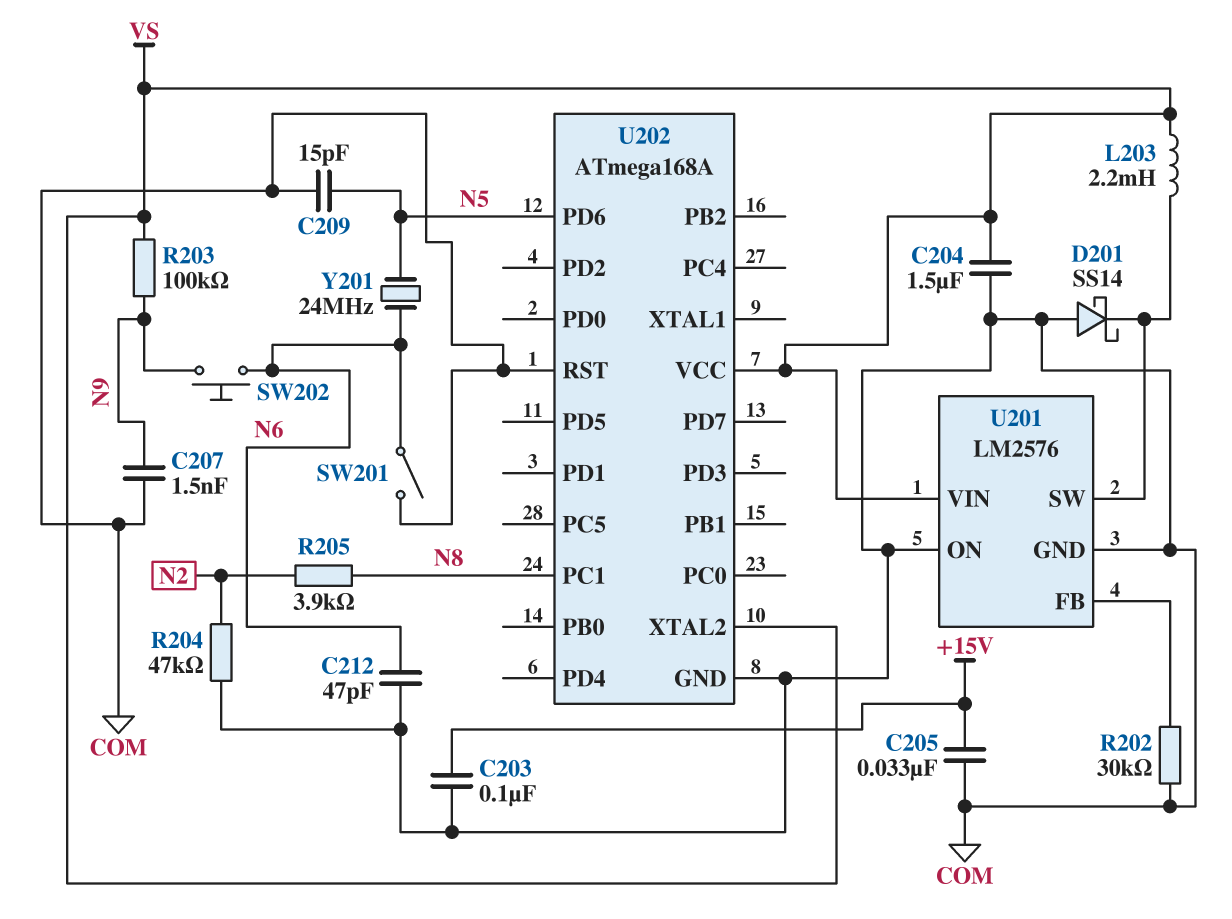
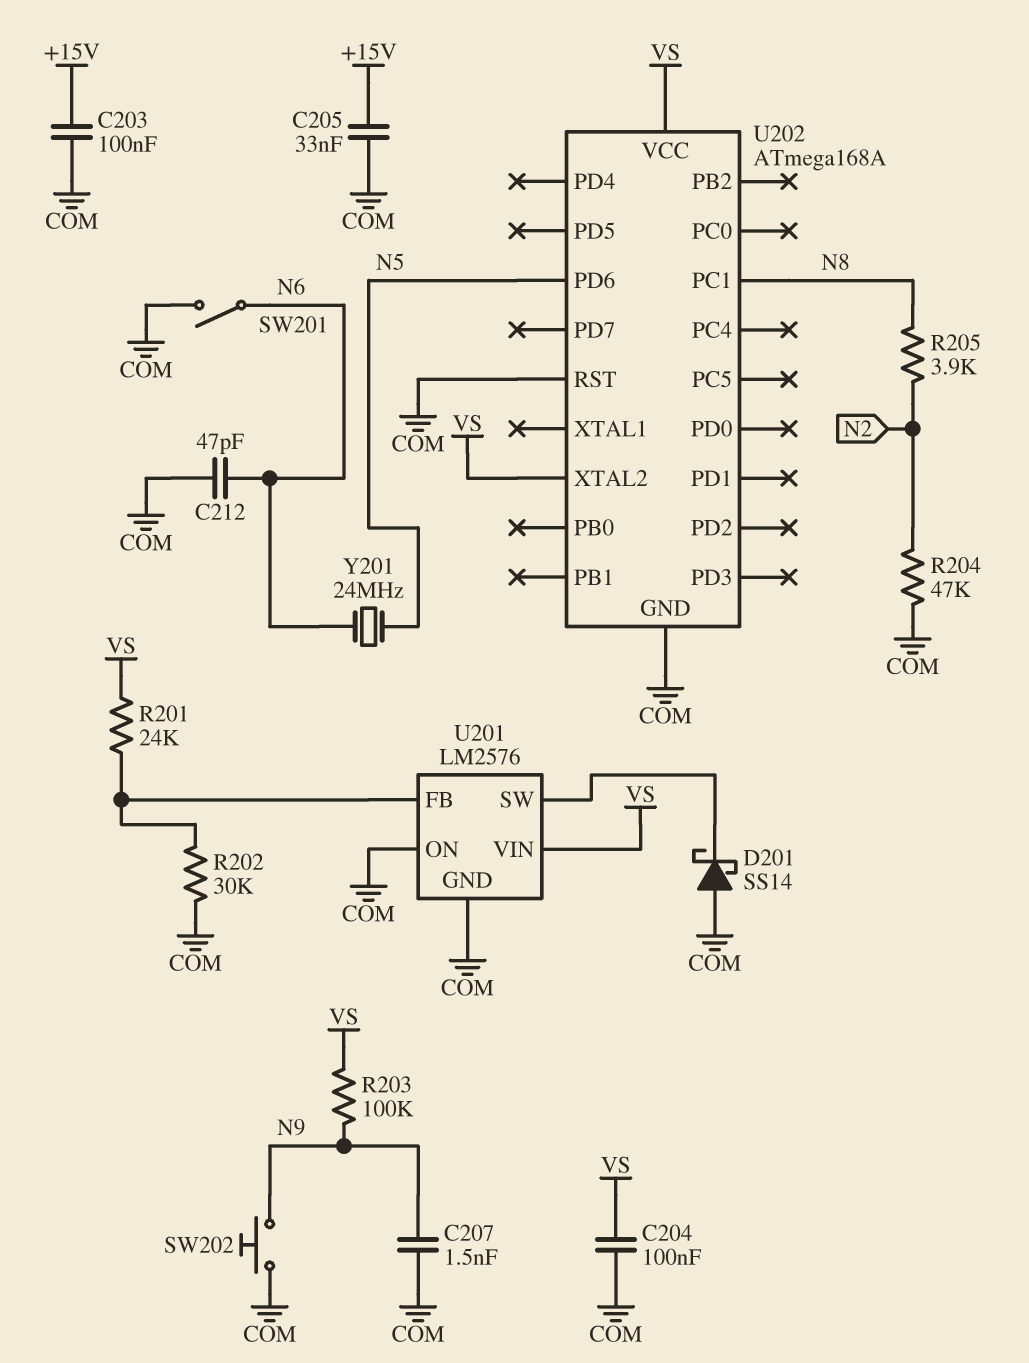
C204: 1.5uF (COM, VS) -> 100nF (COM, VS)
C209: 15pF (COM, N5) -> none
L203: 2.2mH (U201/SW, VS) -> none
R201: none -> 24k (U201/FB, VS)
SW202: button (N6, N9) -> button (COM, N9)

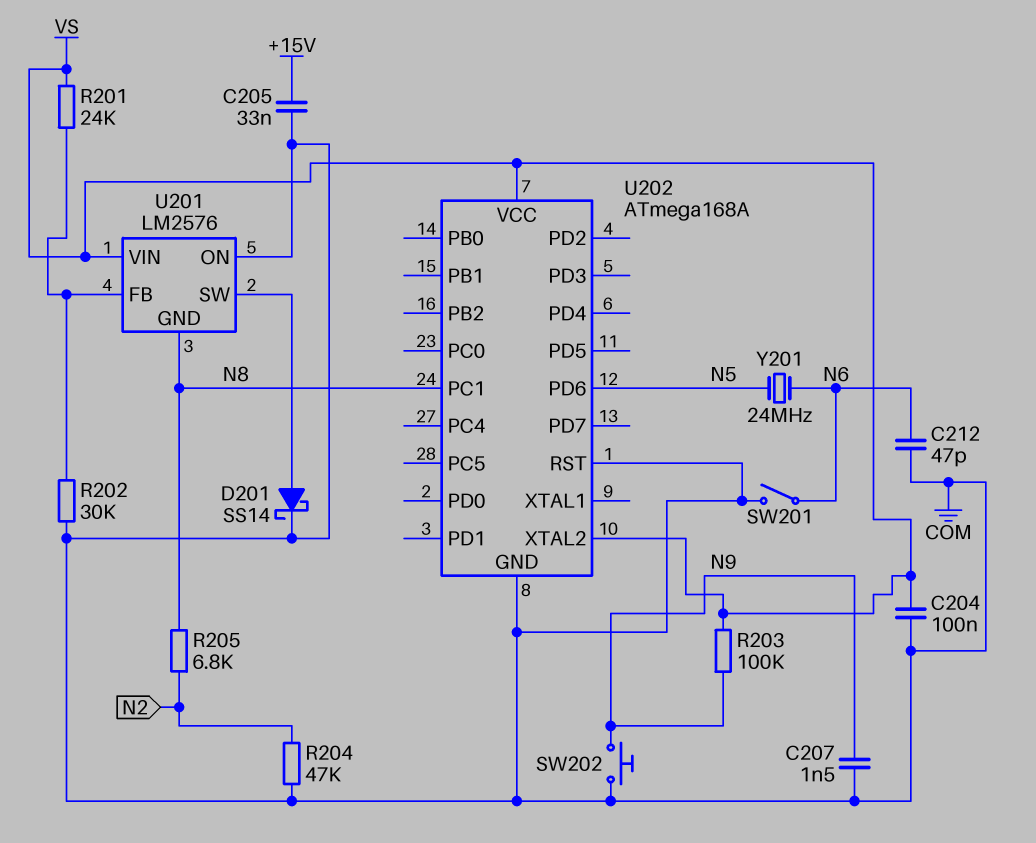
C203: 100nF (+15V, COM) -> none
D201: schottky SS14 (A COM, K U201/SW) -> schottky SS14 (A U201/SW, K COM)
R205: 3.9k (N2, N8) -> 6.8k (N2, N8)
U201 pin GND: COM -> N8

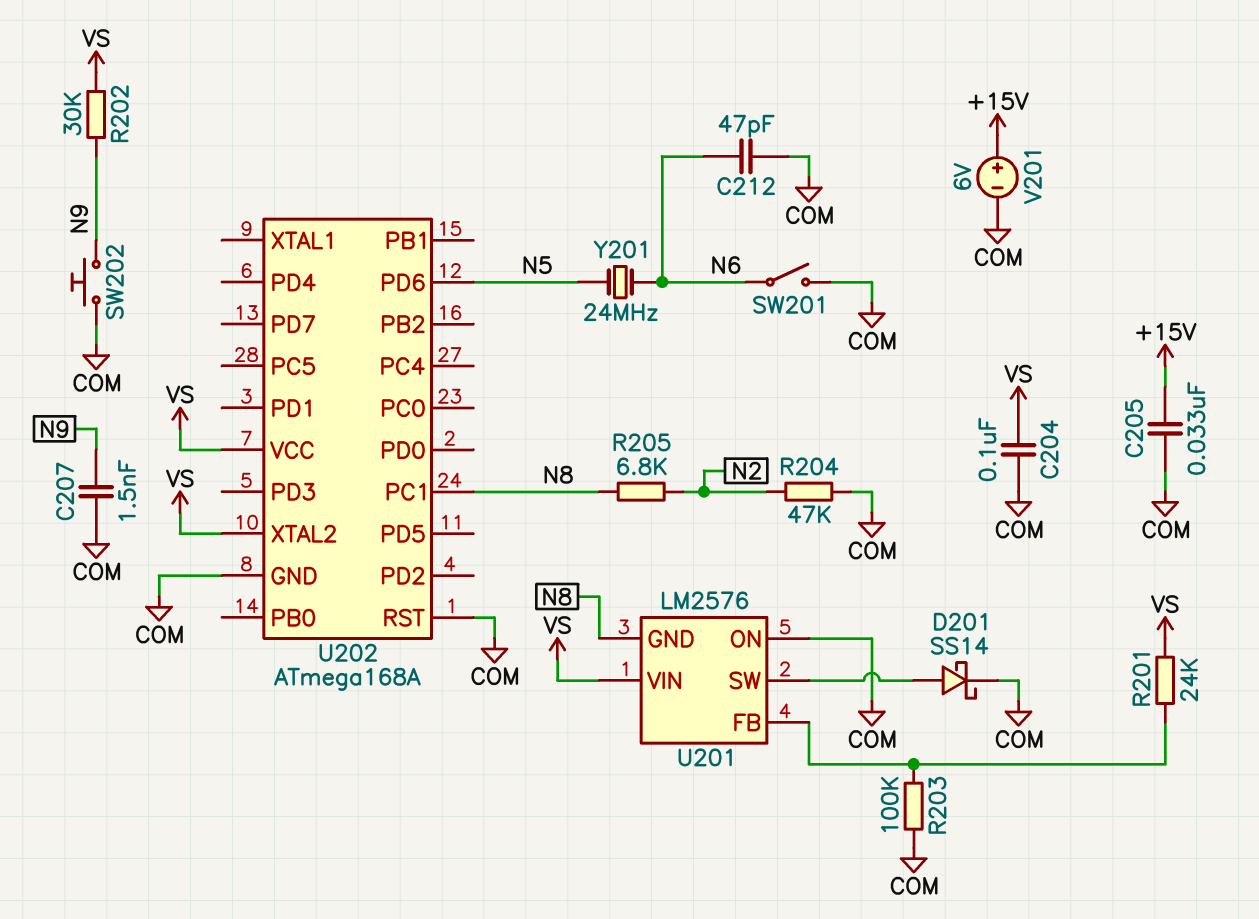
R202: 30k (COM, U201/FB) -> 30k (N9, VS)
R203: 100k (N9, VS) -> 100k (COM, U201/FB)
V201: none -> 6V (plus +15V, minus COM)

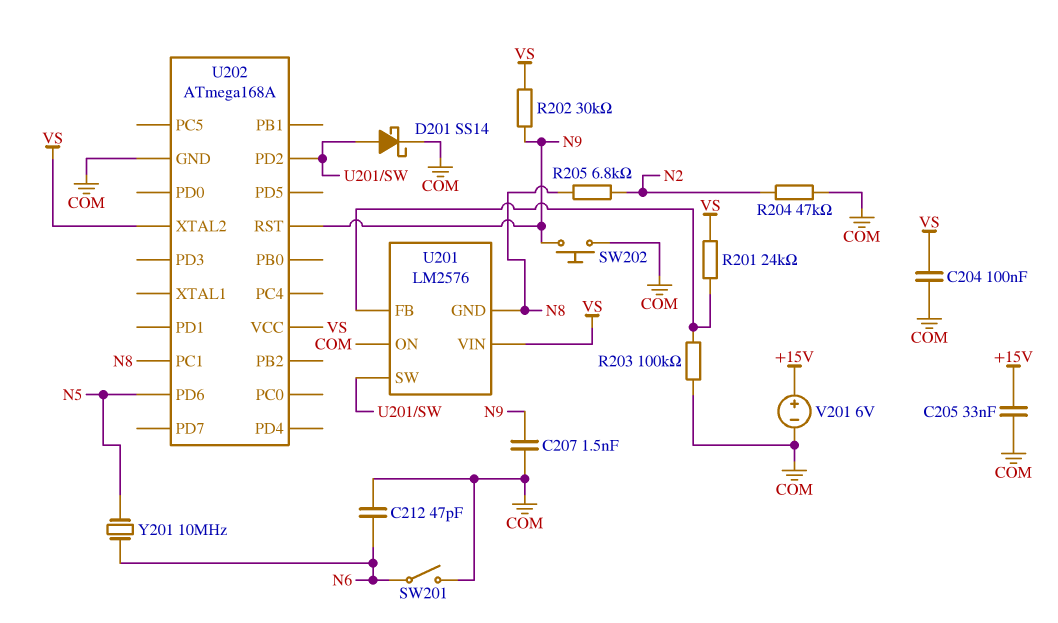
U202 pin PD2: none -> U201/SW
U202 pin RST: COM -> N9
Y201: 24MHz (N5, N6) -> 10MHz (N5, N6)

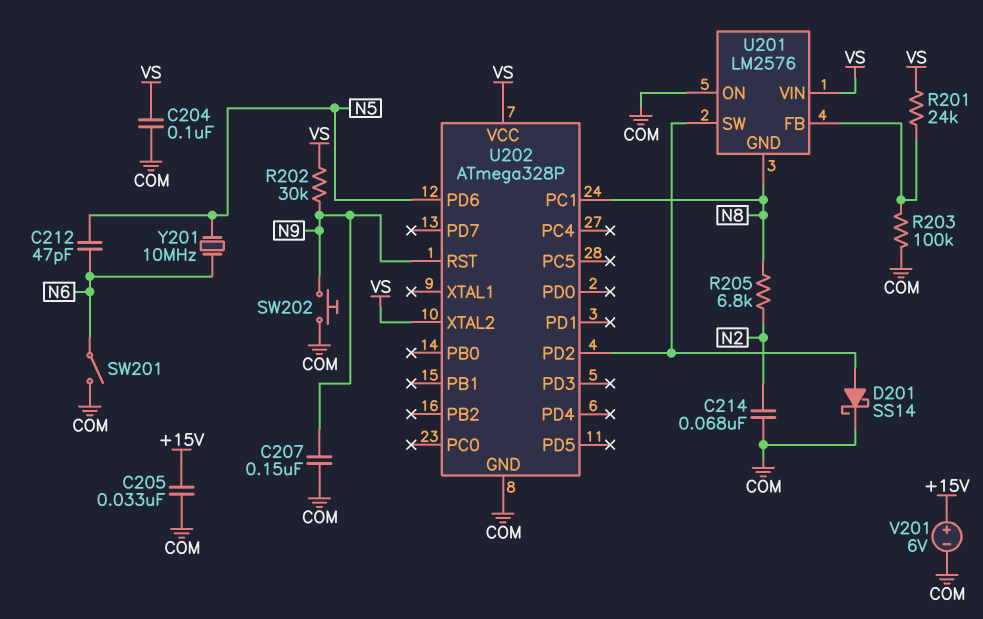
C207: 1.5nF (COM, N9) -> 150nF (COM, N9)
C212: 47pF (COM, N6) -> 47pF (N5, N6)
C214: none -> 68nF (COM, N2)
R204: 47k (COM, N2) -> none
U202: ATmega168A -> ATmega328P

